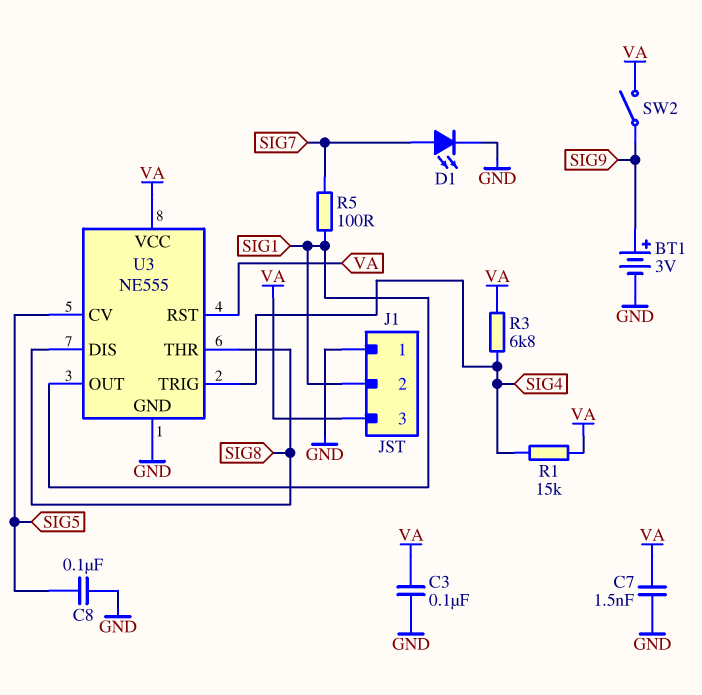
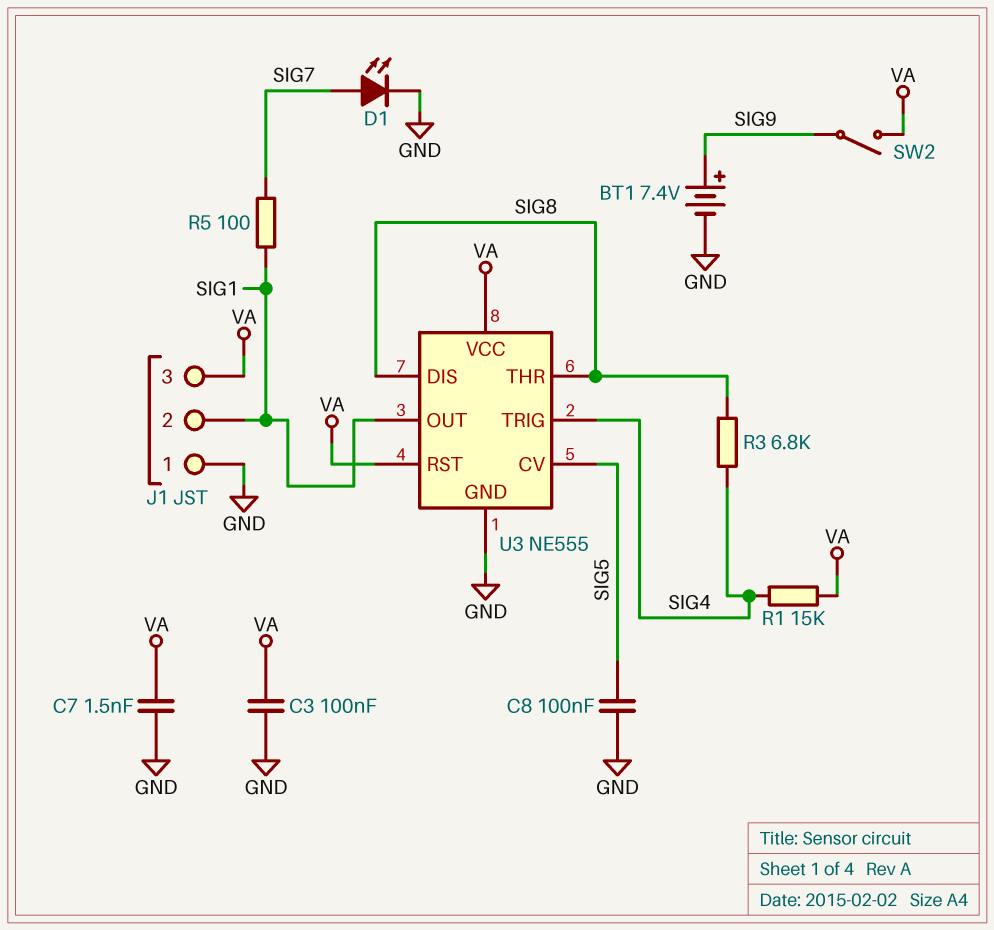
BT1: 3V (plus SIG9, minus GND) -> 7.4V (plus SIG9, minus GND)
R3: 6.8k (SIG4, VA) -> 6.8k (SIG4, SIG8)

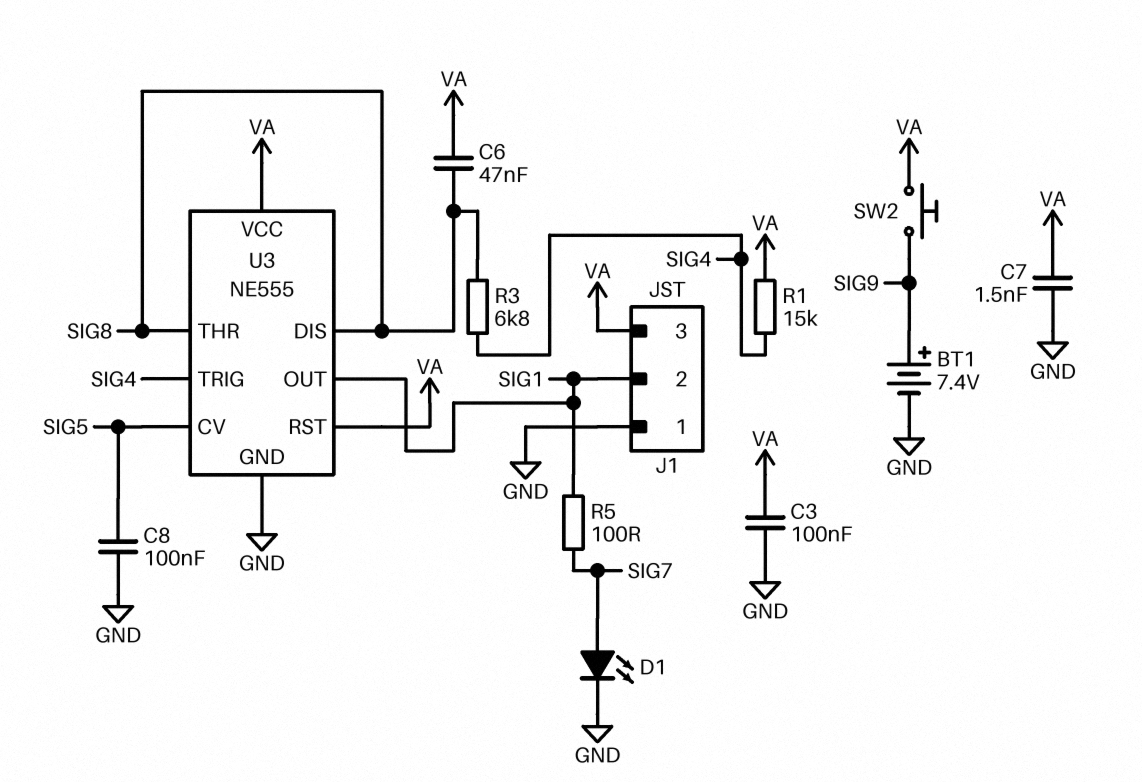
C6: none -> 47nF (SIG8, VA)
SW2: switch (SIG9, VA) -> button (SIG9, VA)

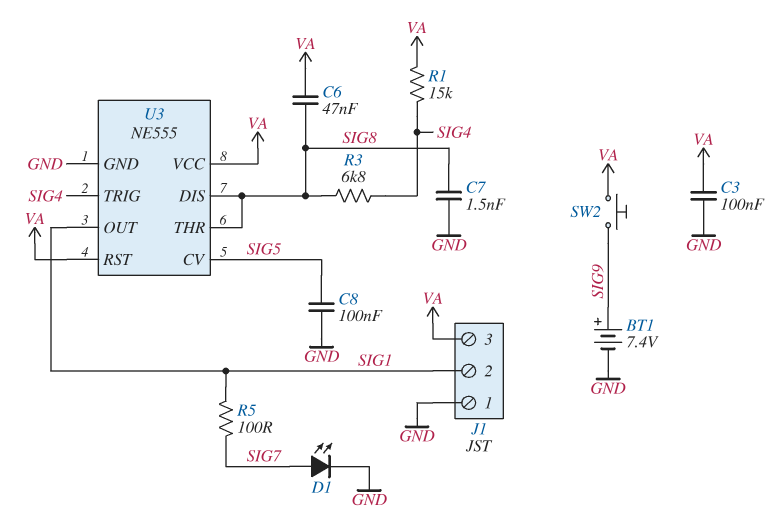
C7: 1.5nF (GND, VA) -> 1.5nF (GND, SIG8)

